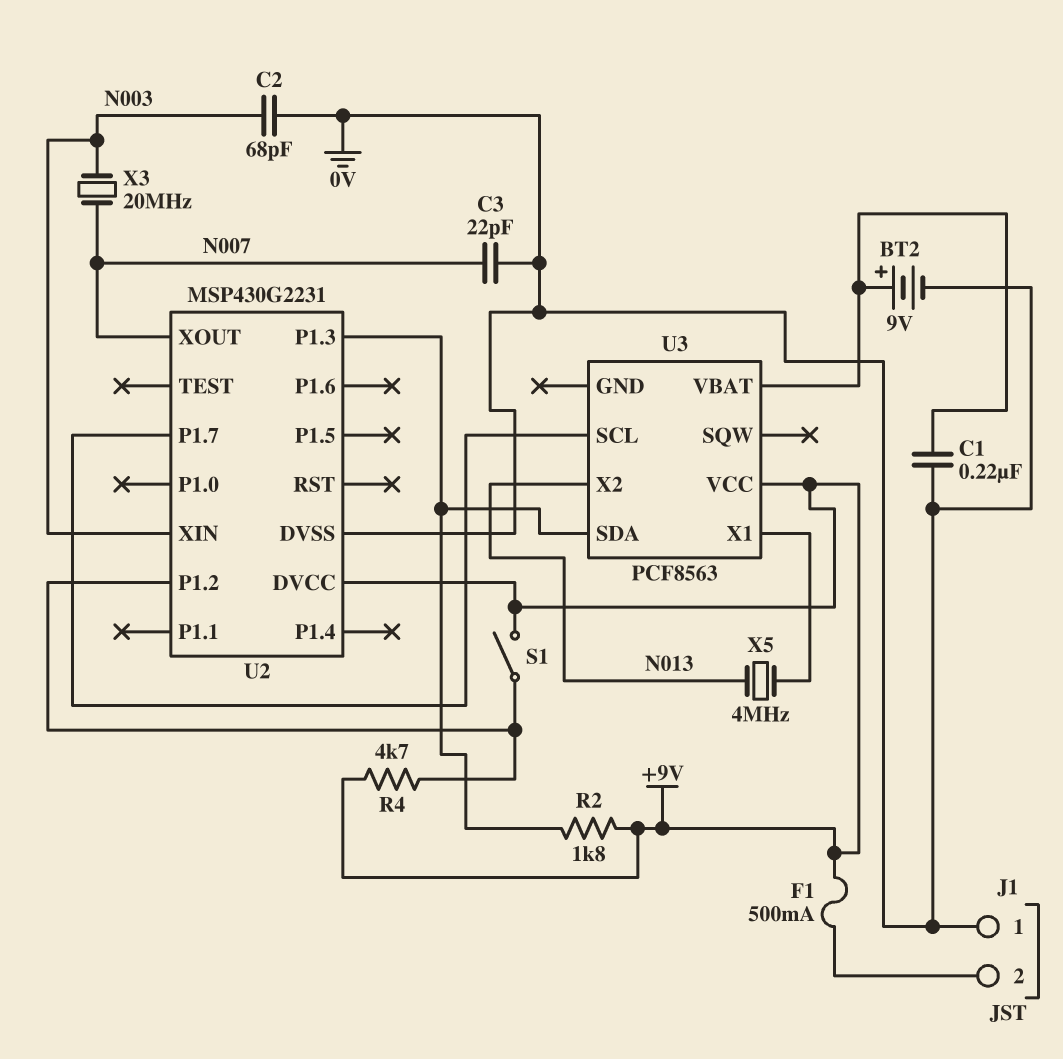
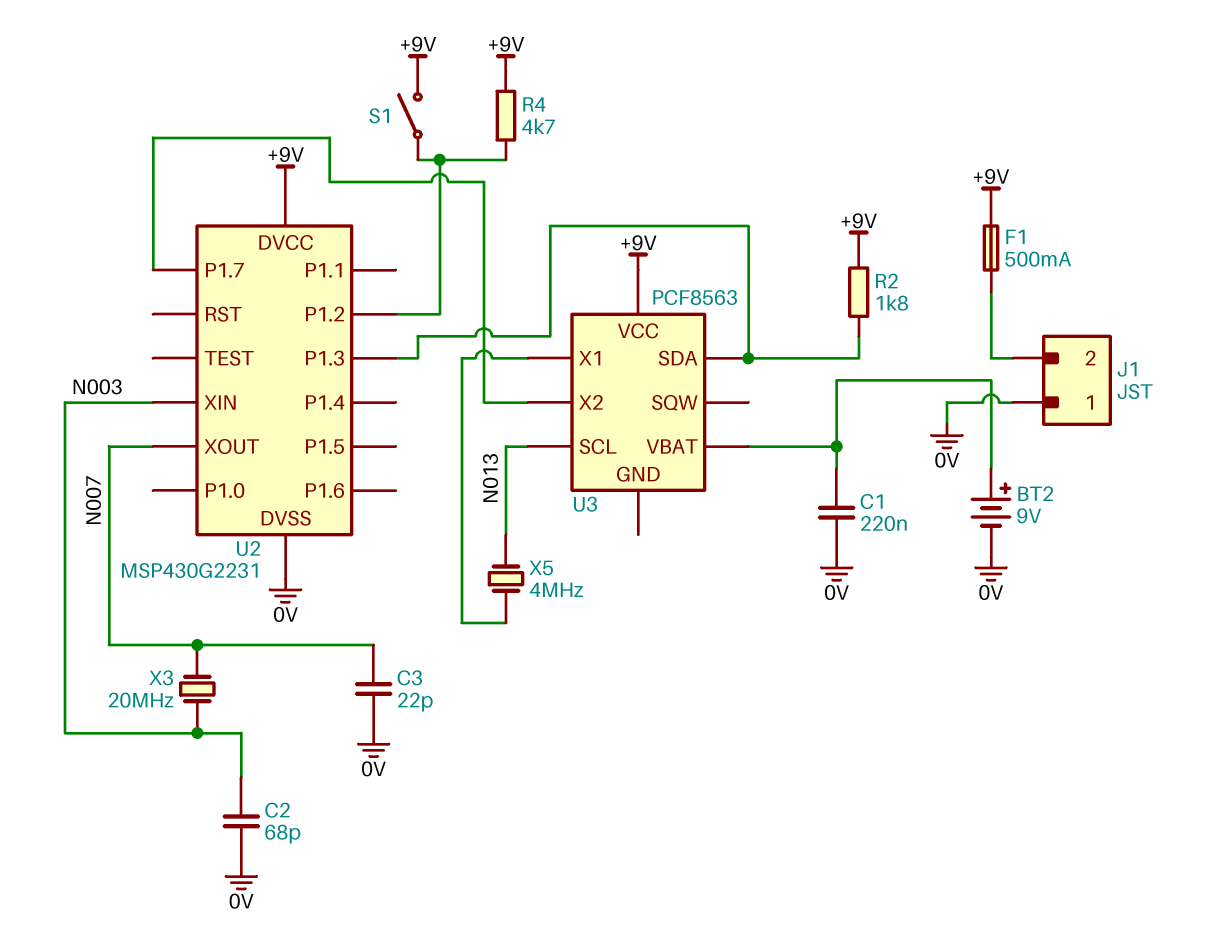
U3 pin SCL: U2/P1.7 -> N013
U3 pin X2: N013 -> U2/P1.7

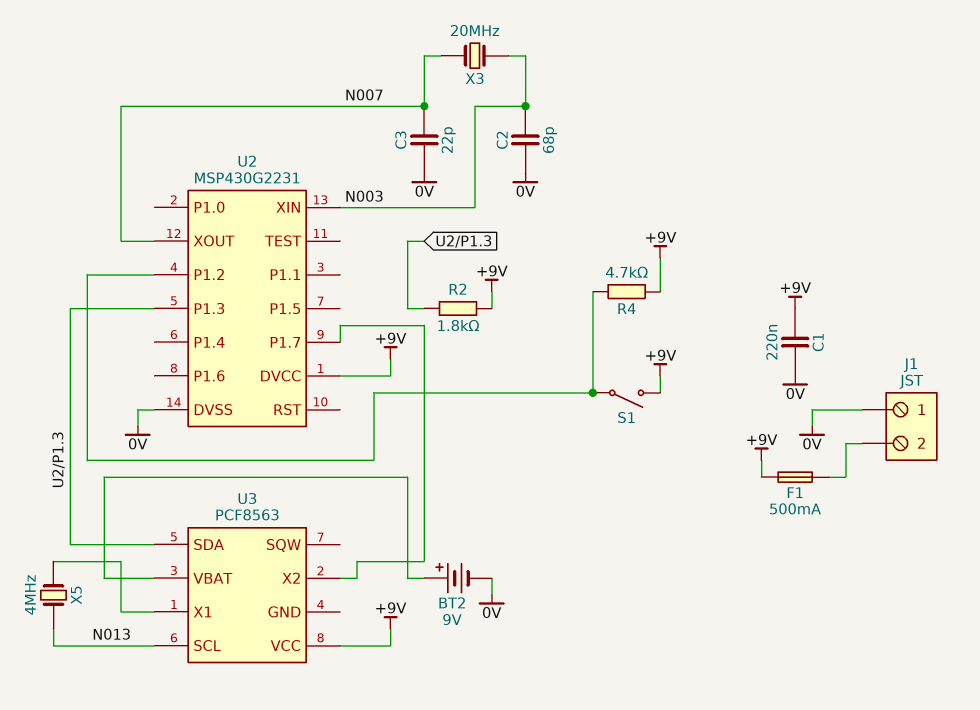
C1: 220nF (0V, U3/VBAT) -> 220nF (+9V, 0V)

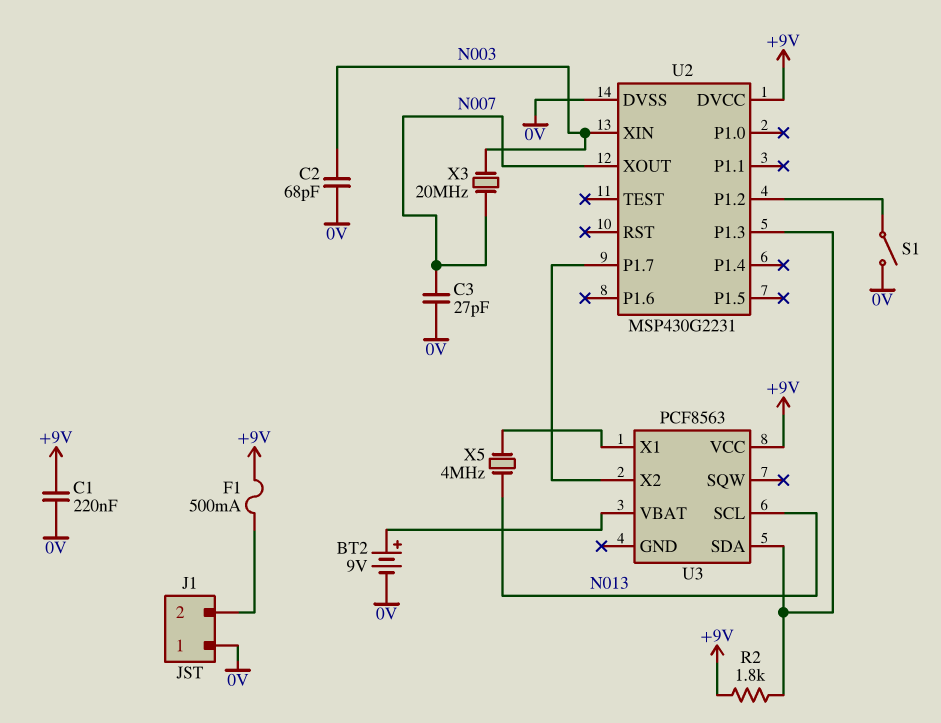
C3: 22pF (0V, N007) -> 27pF (0V, N007)
R4: 4.7k (+9V, U2/P1.2) -> none
S1: switch (+9V, U2/P1.2) -> switch (0V, U2/P1.2)

